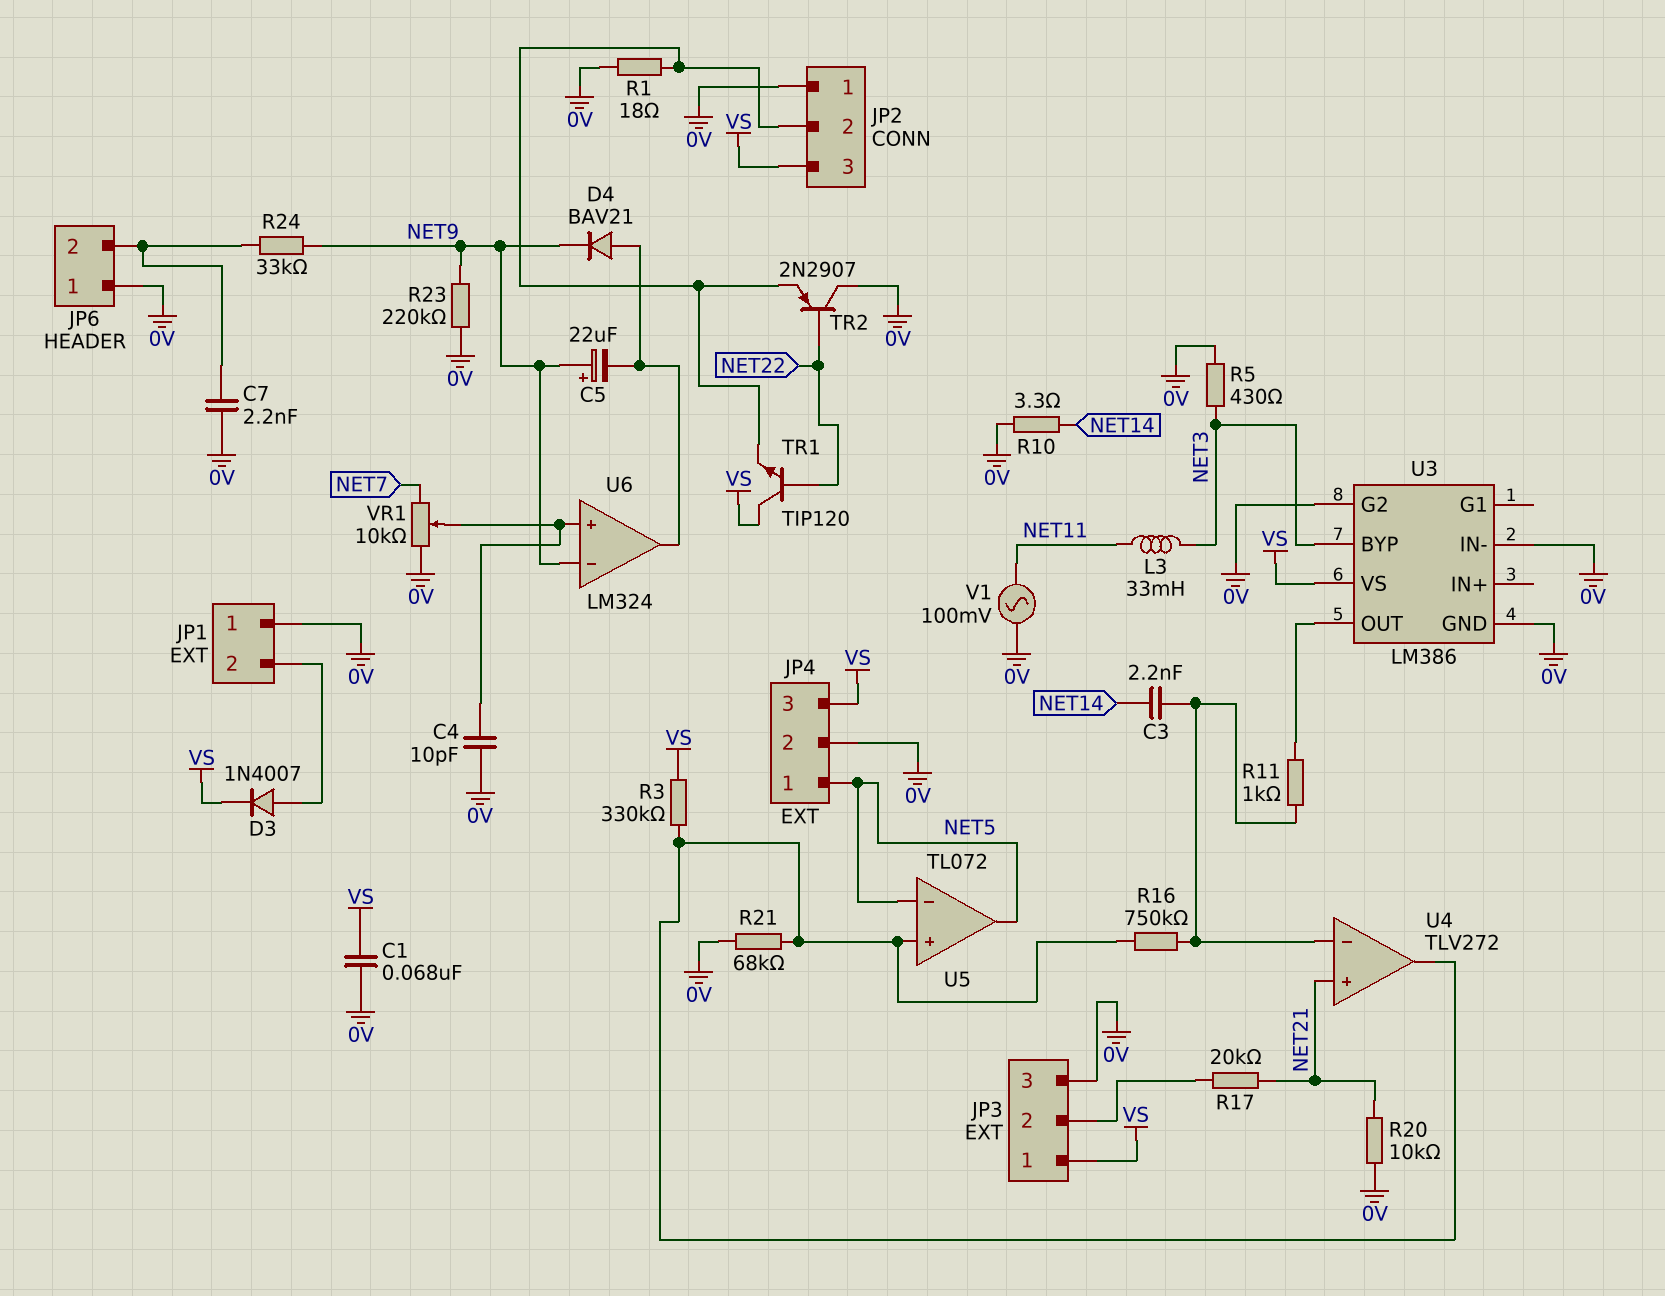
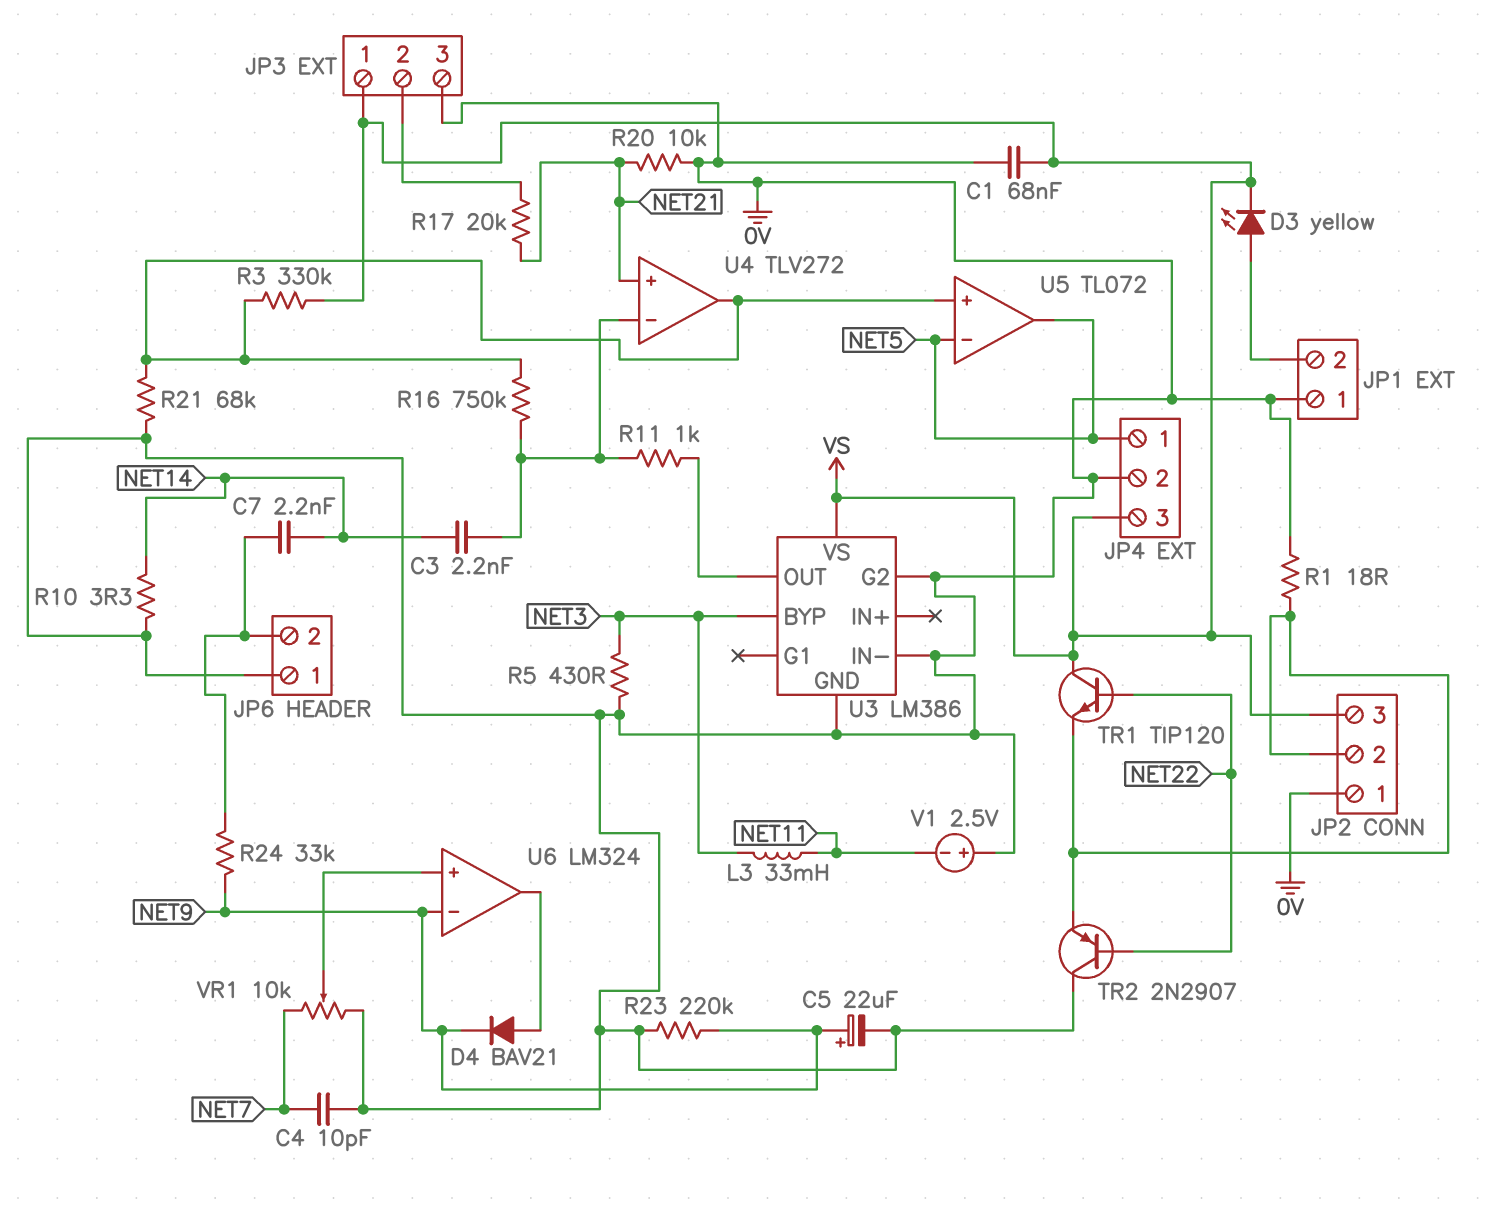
C4: 10pF (0V, U6/in+) -> 10pF (0V, NET7)
C5: 22uF (plus NET9, minus U6/out) -> 22uF (plus NET9, minus 0V)
C7: 2.2nF (0V, JP6/2) -> 2.2nF (JP6/2, NET14)
D3: diode 1N4007 (A JP1/2, K VS) -> LED yellow (A JP1/2, K VS)
V1: AC 100mV (0V, NET11) -> 2.5V (plus 0V, minus NET11)

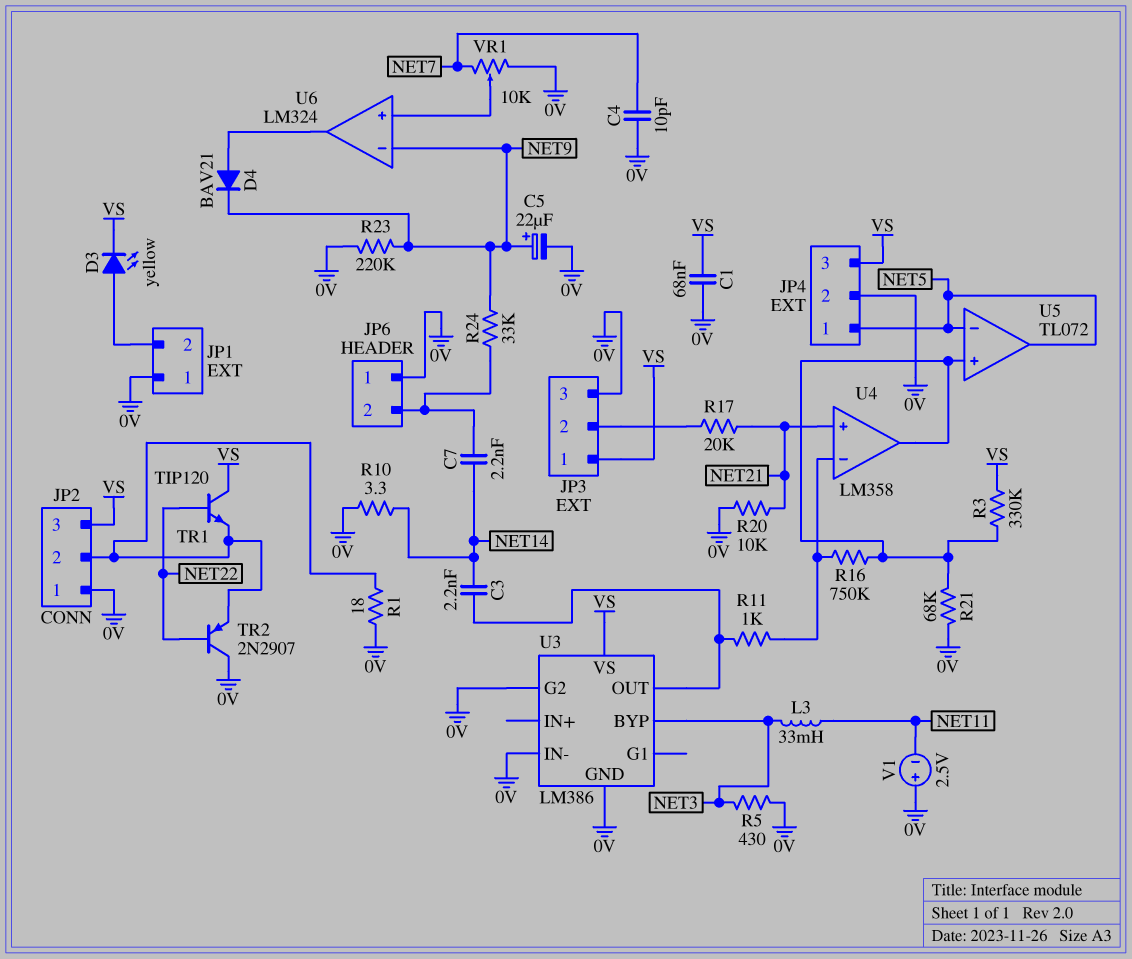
C3: 2.2nF (NET14, U4/in-) -> 2.2nF (NET14, U3/OUT)
U4: TLV272 -> LM358

